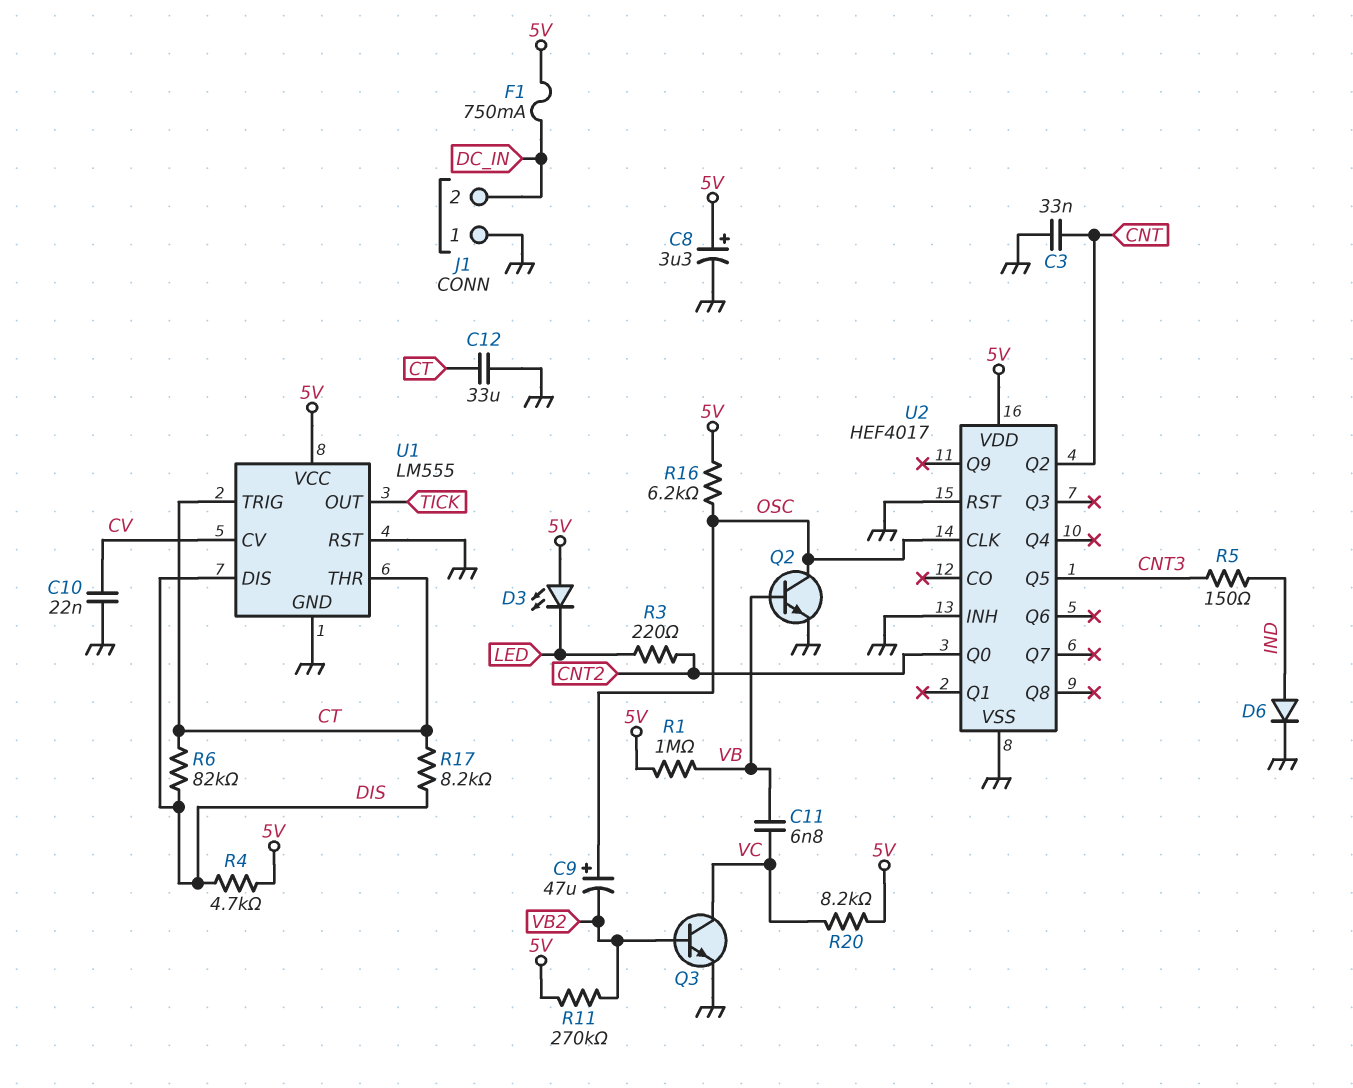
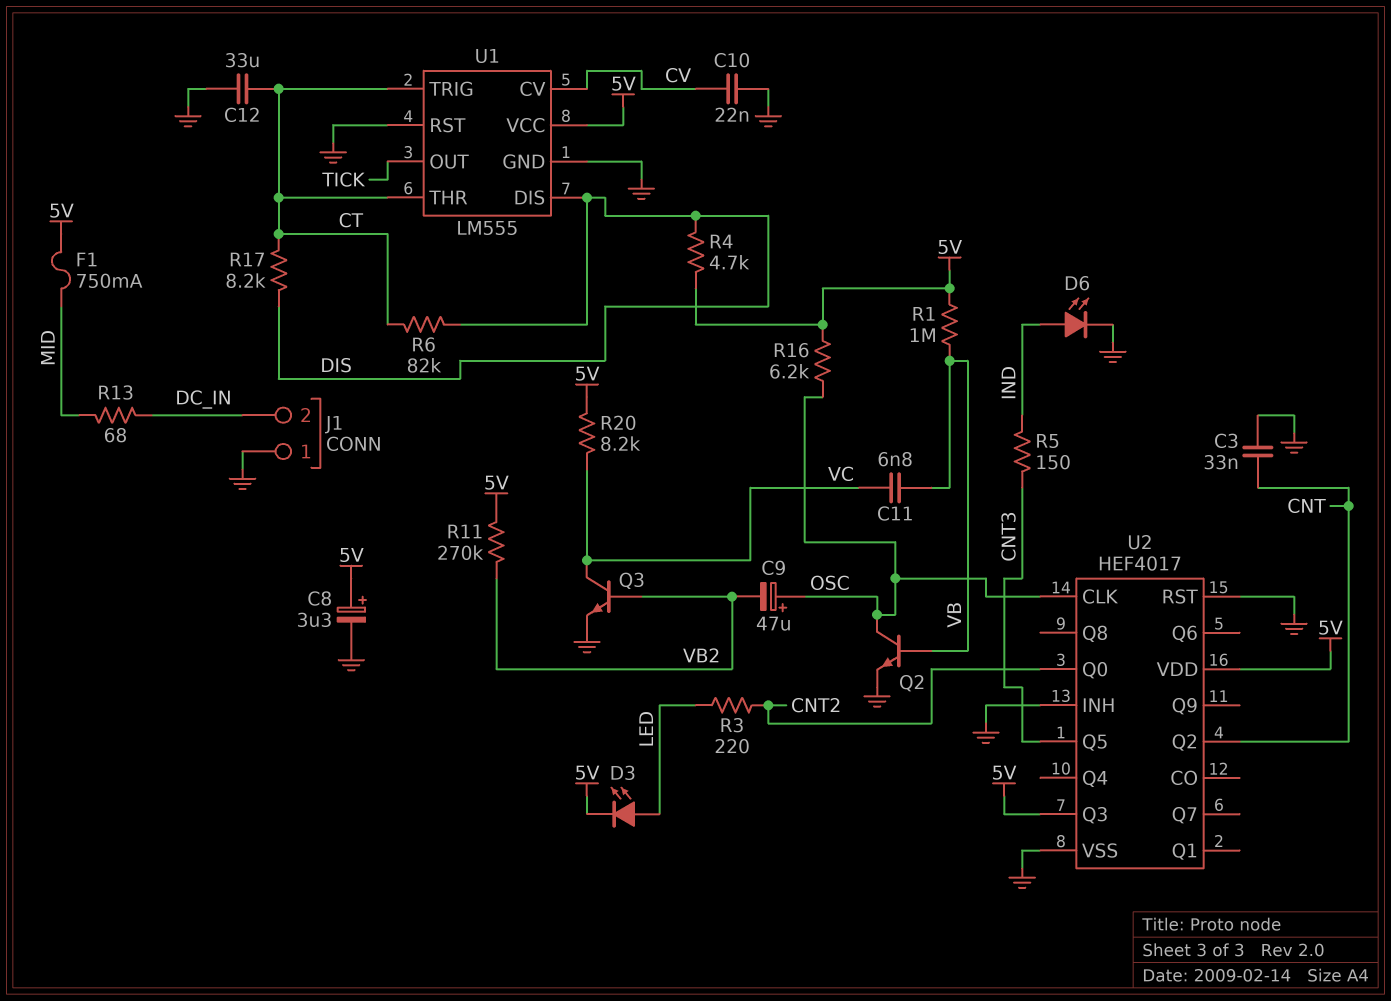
D3: LED (A 5V, K LED) -> LED (A LED, K 5V)
D6: diode (A IND, K GND) -> LED (A IND, K GND)
F1: 750mA (5V, DC_IN) -> 750mA (5V, MID)
R13: none -> 68 (DC_IN, MID)
U2 pin Q3: none -> 5V

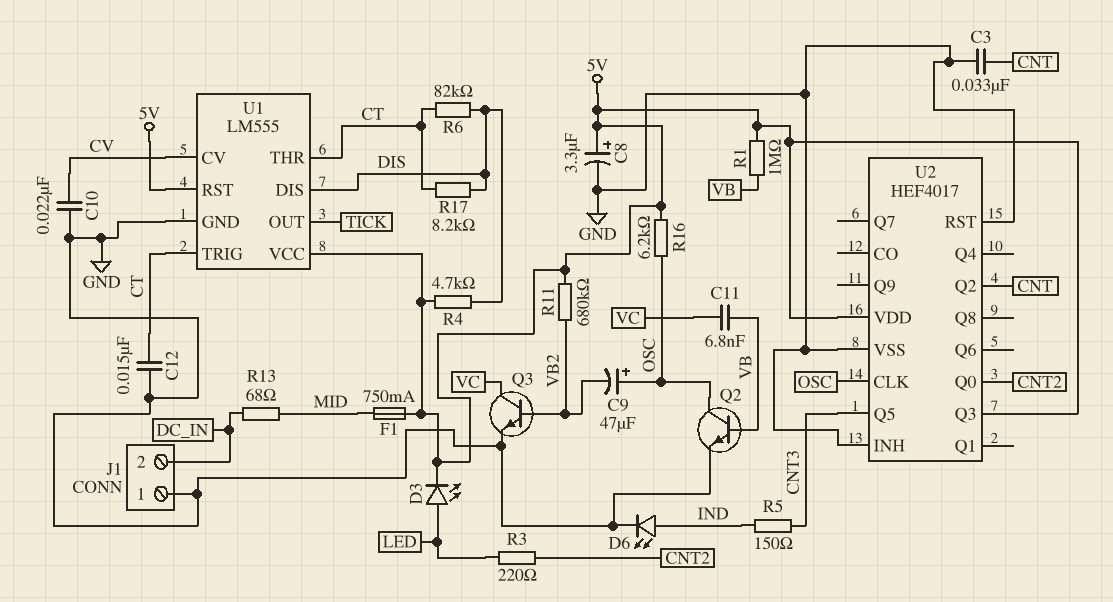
C12: 33uF (CT, GND) -> 15nF (CT, GND)
R11: 270k (5V, VB2) -> 680k (5V, VB2)
R20: 8.2k (5V, VC) -> none
U1 pin RST: GND -> 5V

